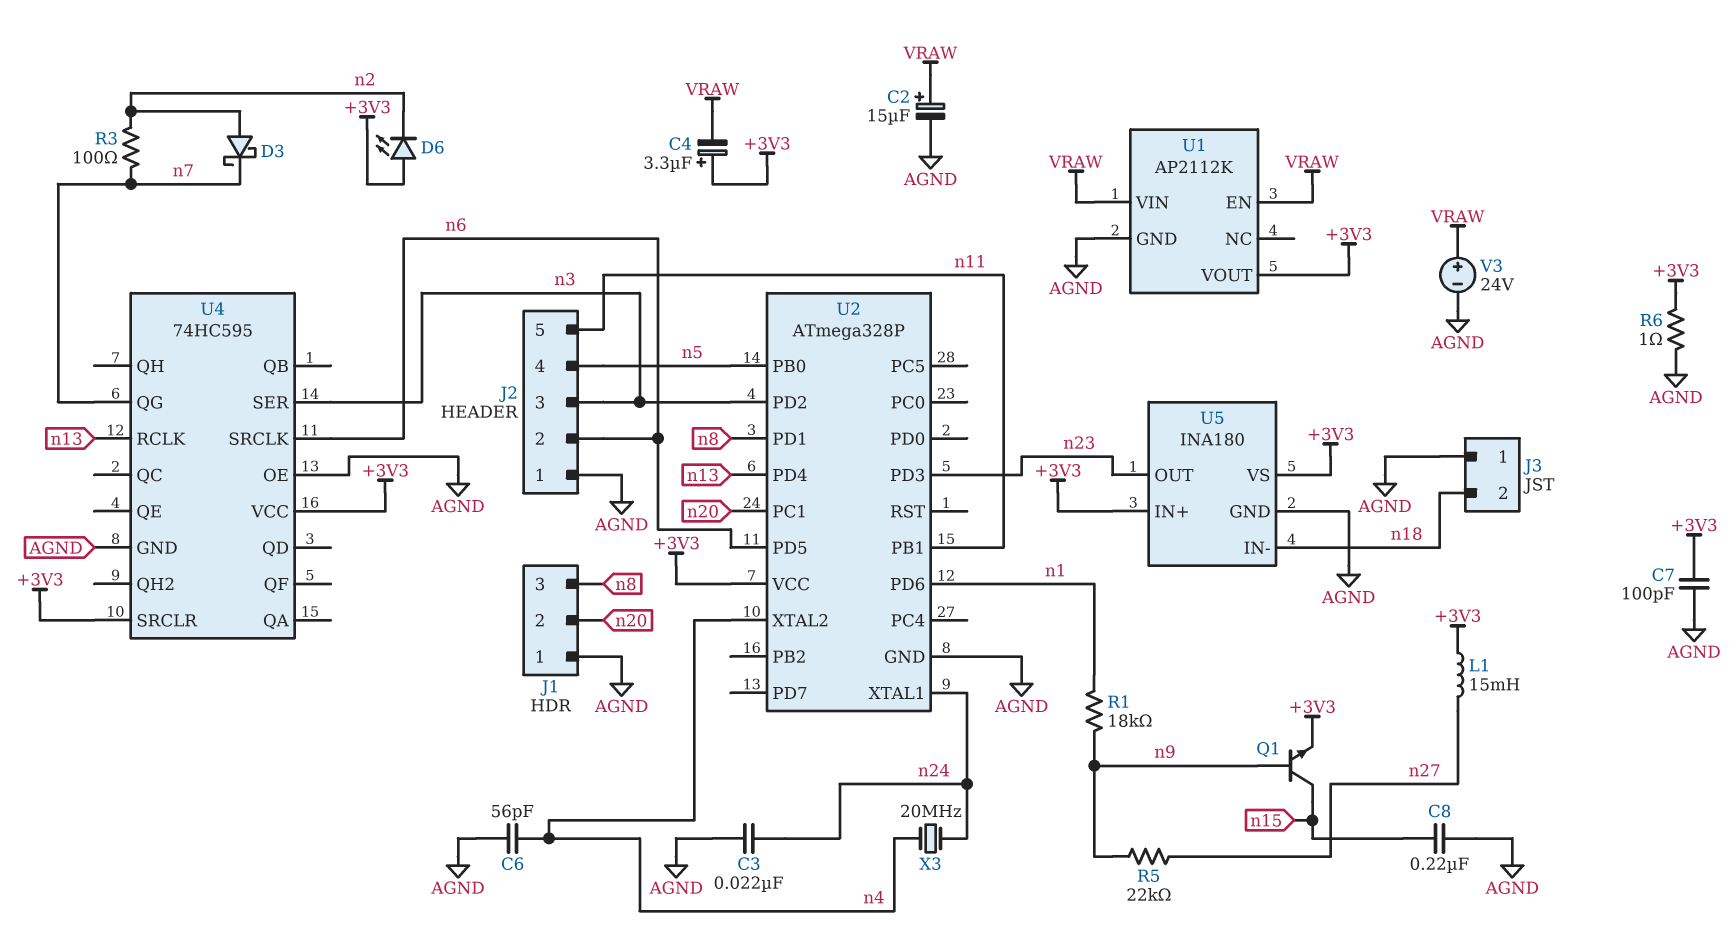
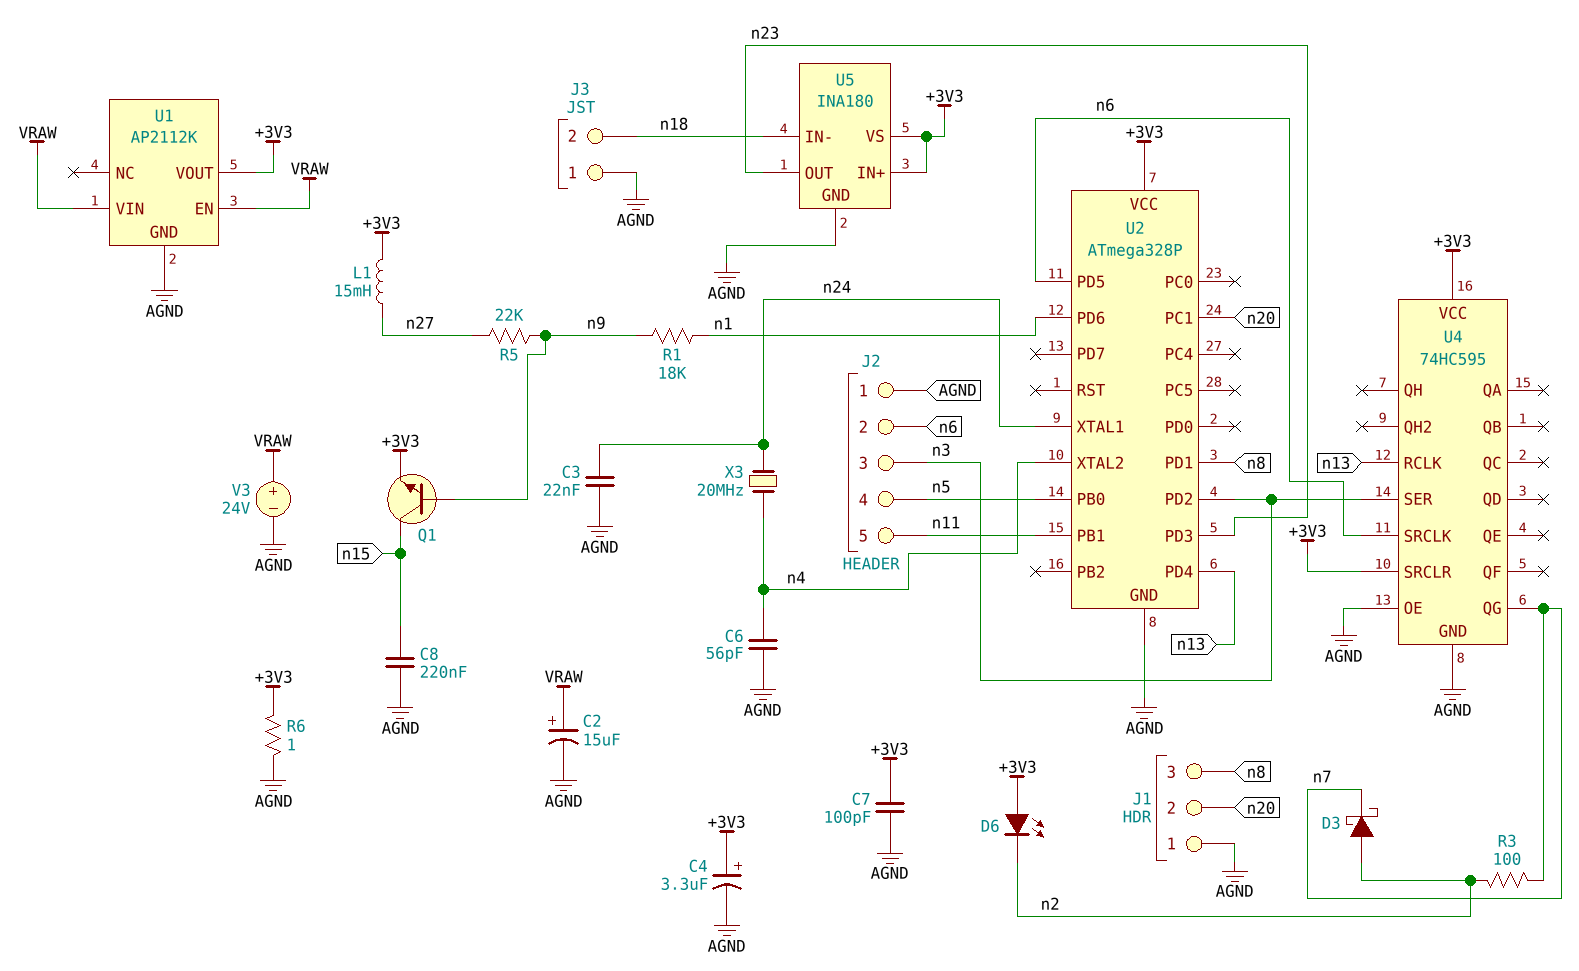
C4: 3.3uF (plus +3V3, minus VRAW) -> 3.3uF (plus +3V3, minus AGND)

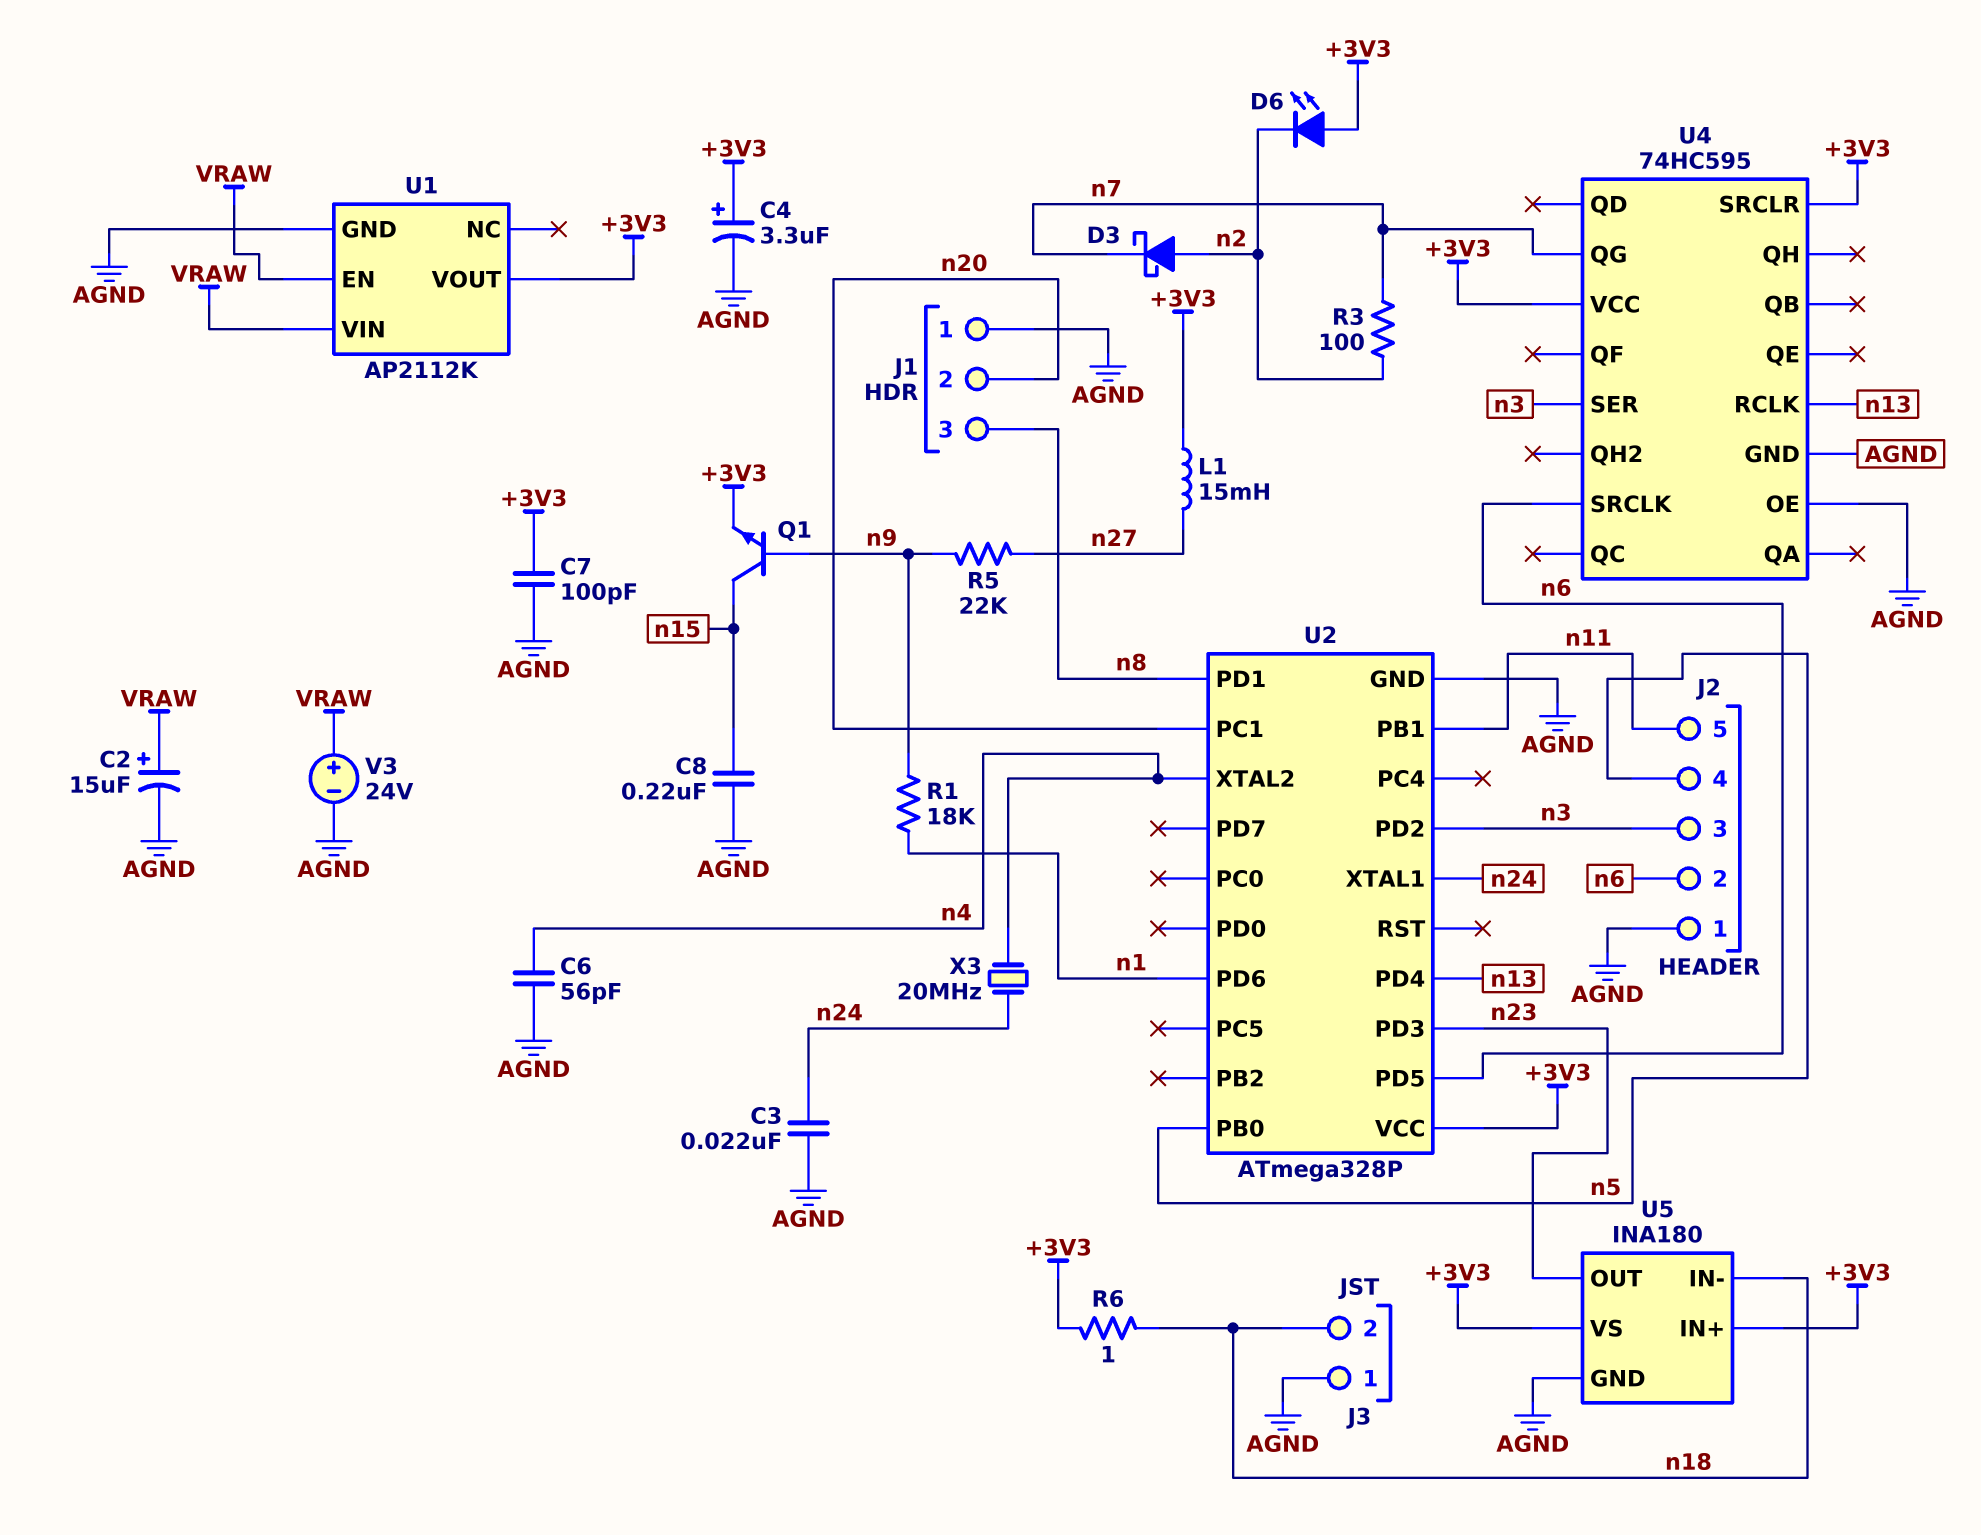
R6: 1 (+3V3, AGND) -> 1 (+3V3, n18)

